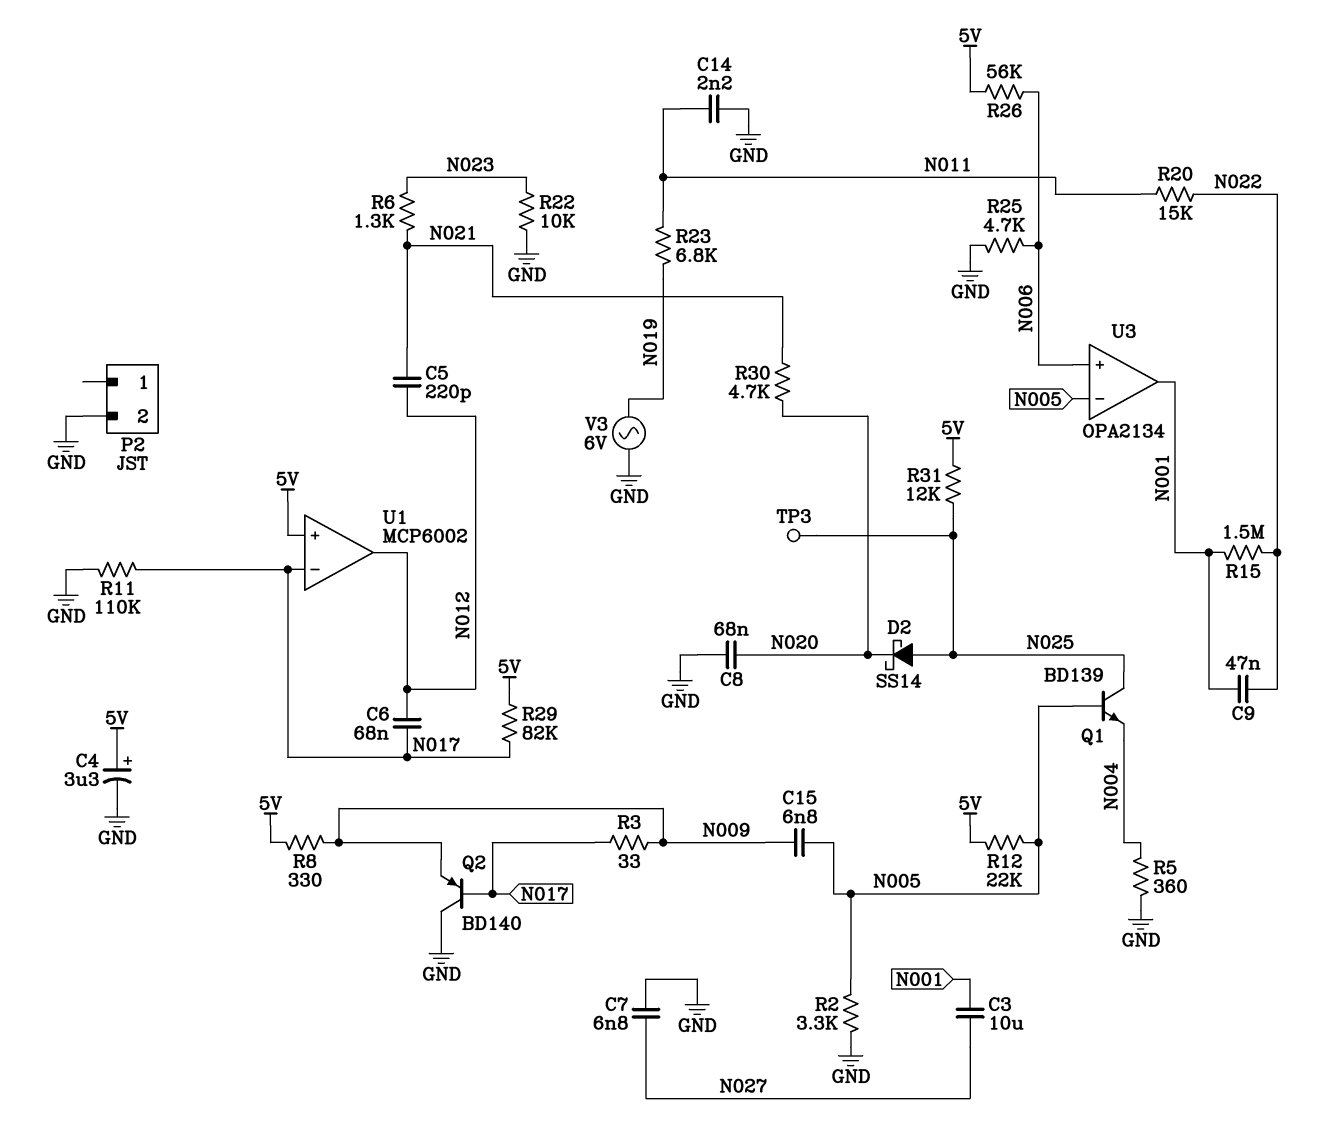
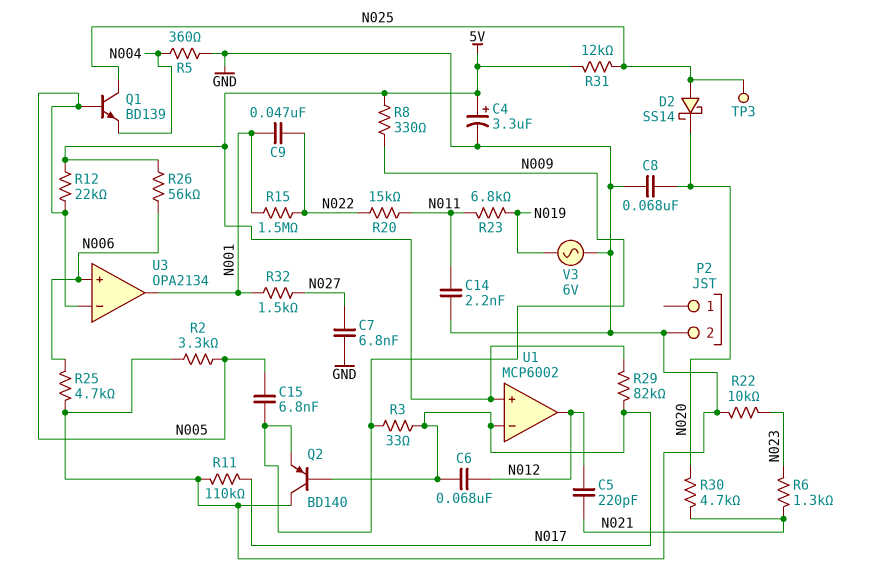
C3: 10uF (N001, N027) -> none
R32: none -> 1.5k (N001, N027)

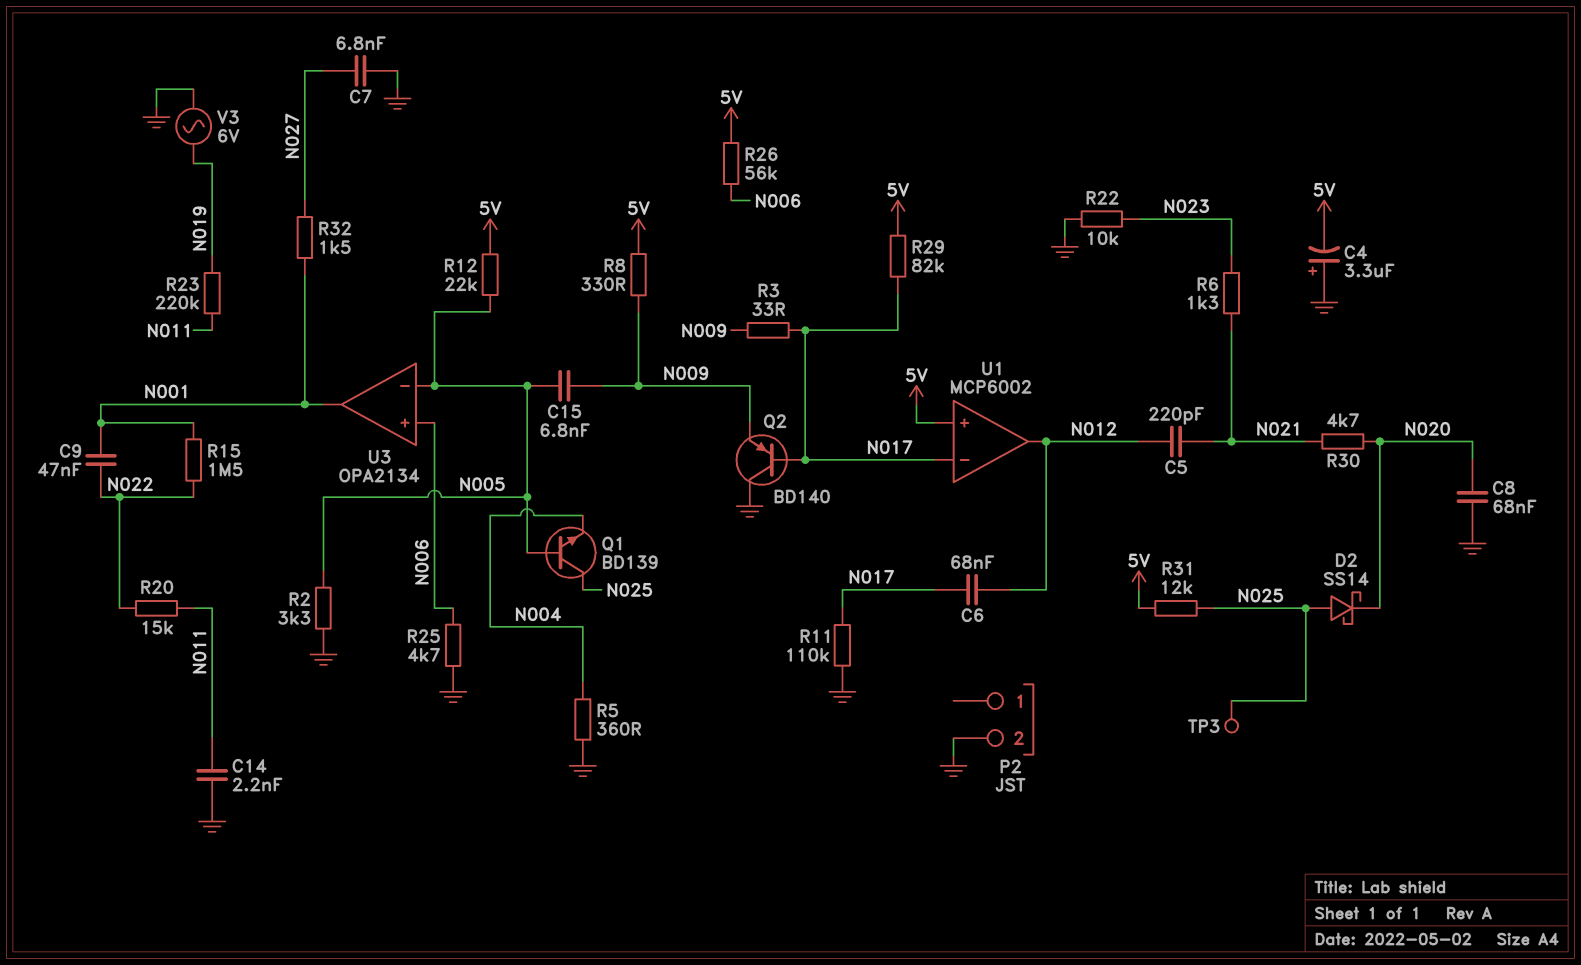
C4: 3.3uF (plus 5V, minus GND) -> 3.3uF (plus GND, minus 5V)
R23: 6.8k (N011, N019) -> 220k (N011, N019)

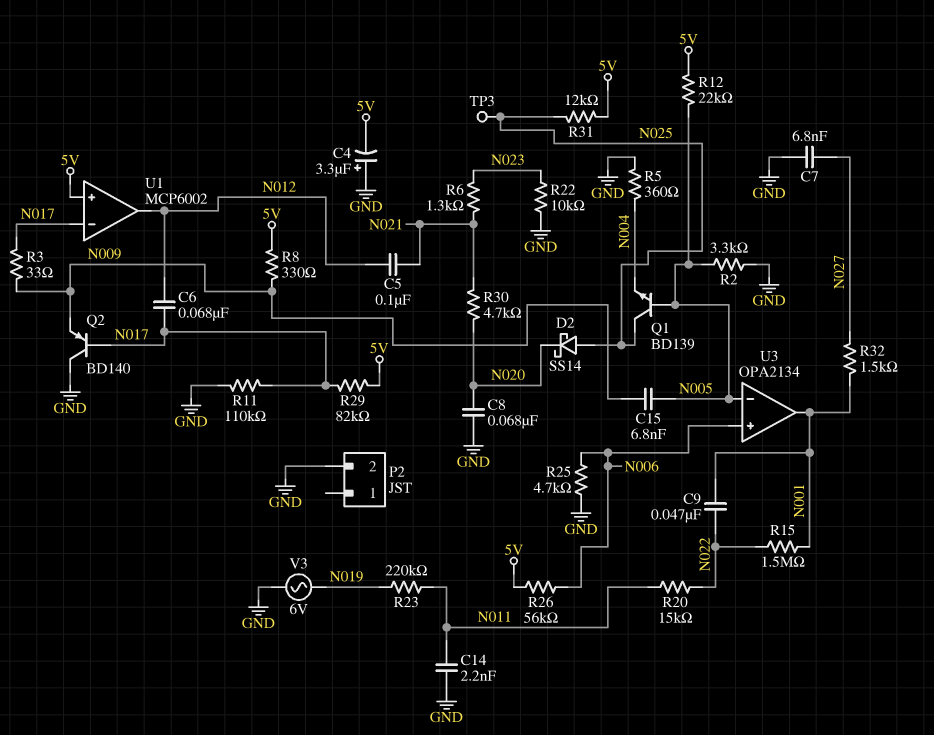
C5: 220pF (N012, N021) -> 100nF (N012, N021)

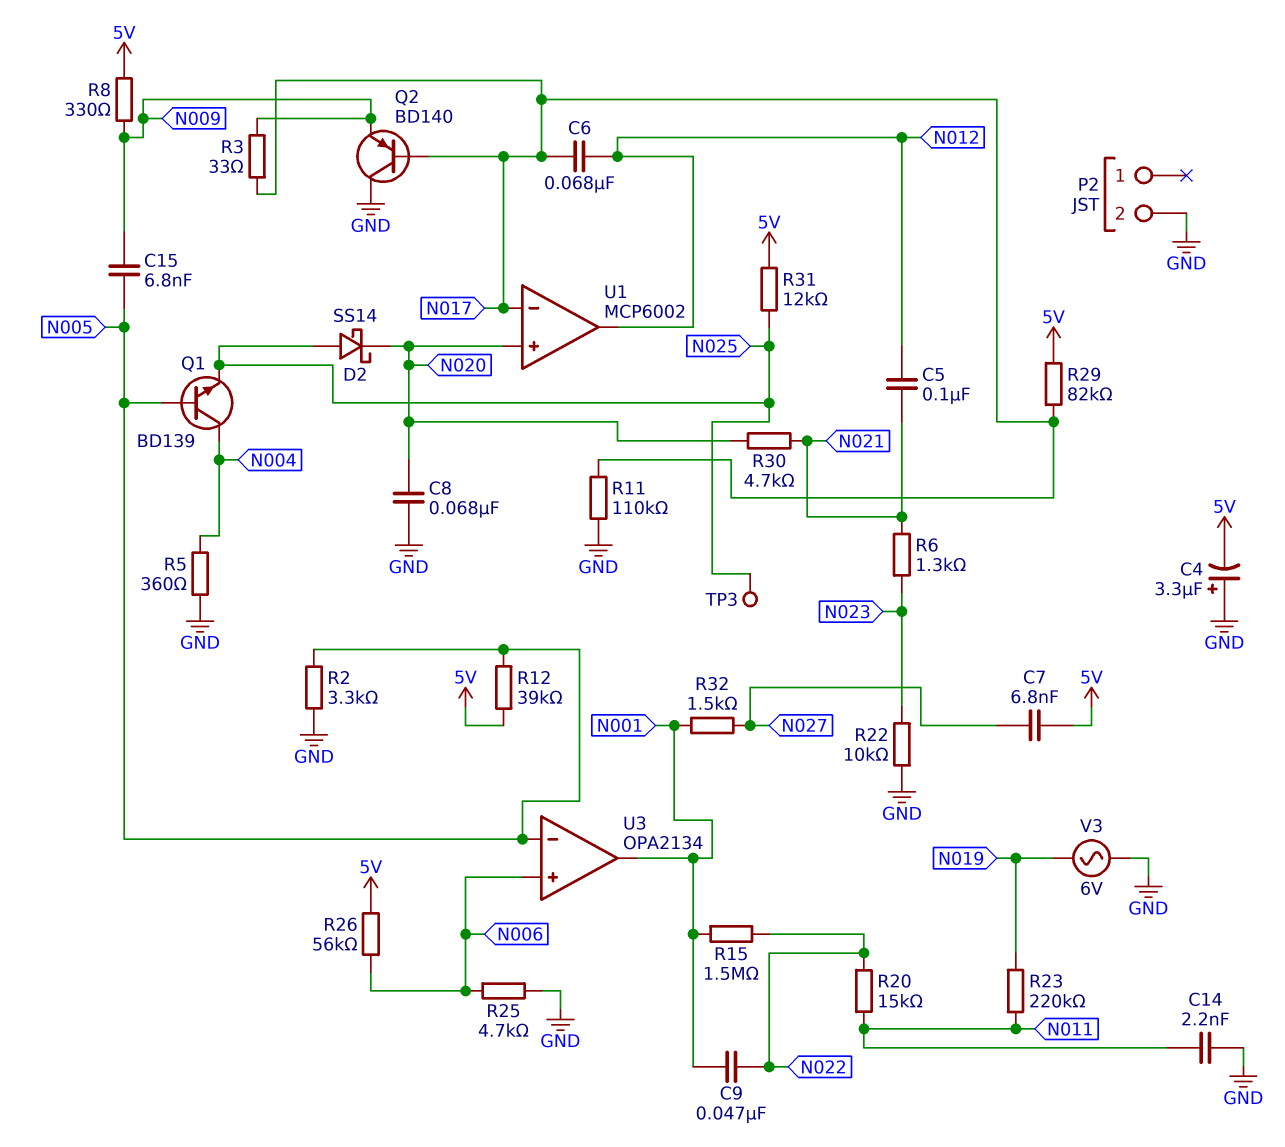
C7: 6.8nF (GND, N027) -> 6.8nF (5V, N027)
Q1: NPN BD139 (B N005, C N025, E N004) -> NPN BD139 (B N005, C N004, E N025)
R12: 22k (5V, N005) -> 39k (5V, N005)
U1 pin in+: 5V -> N020

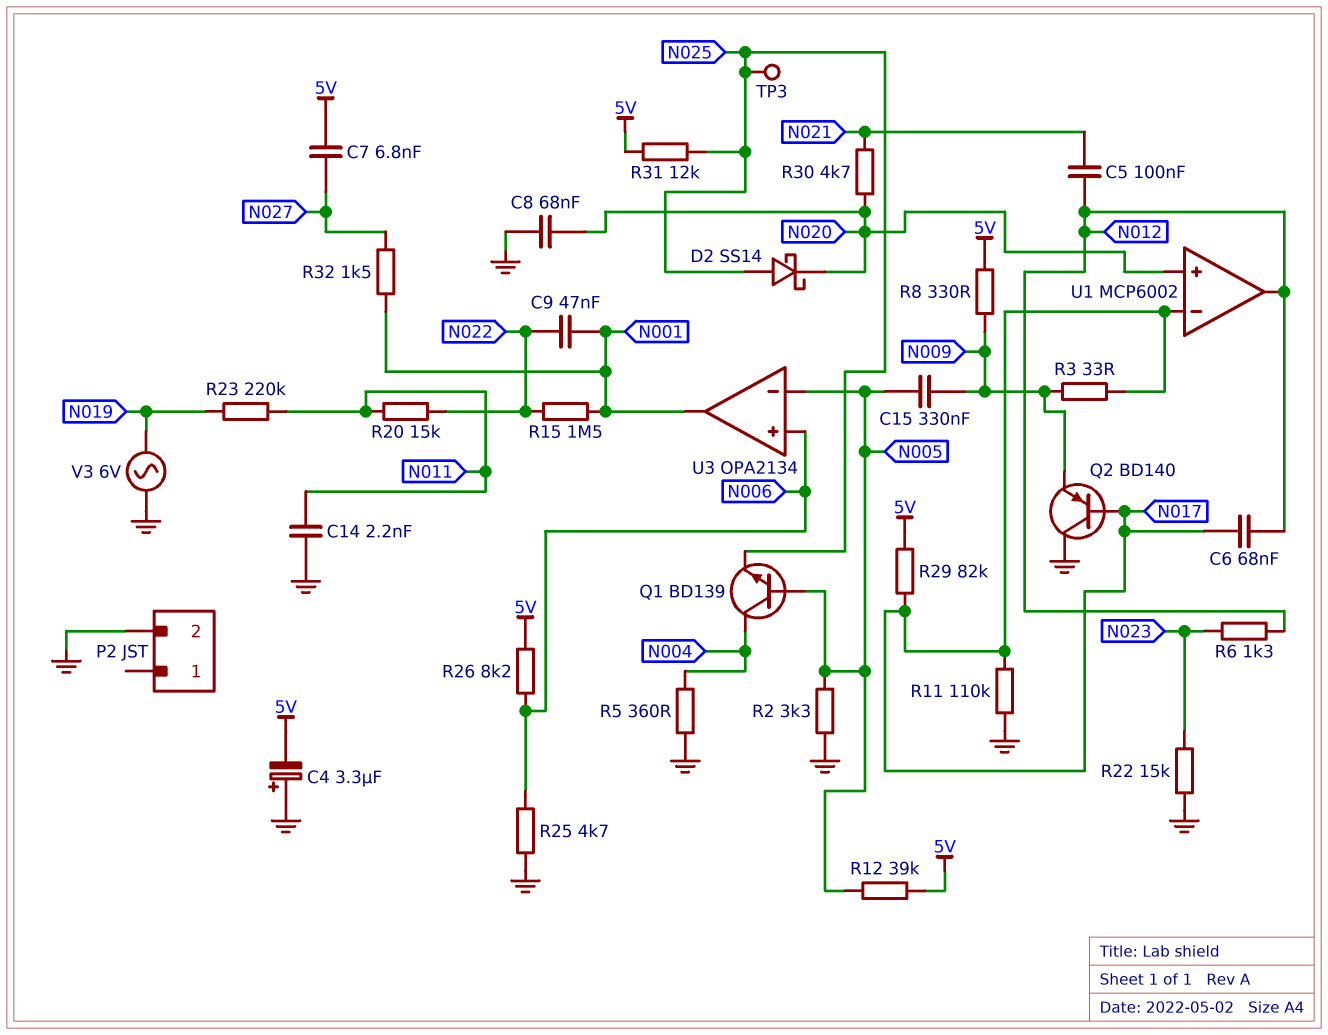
C15: 6.8nF (N005, N009) -> 330nF (N005, N009)
R6: 1.3k (N021, N023) -> 1.3k (N012, N023)
R22: 10k (GND, N023) -> 15k (GND, N023)
R26: 56k (5V, N006) -> 8.2k (5V, N006)

